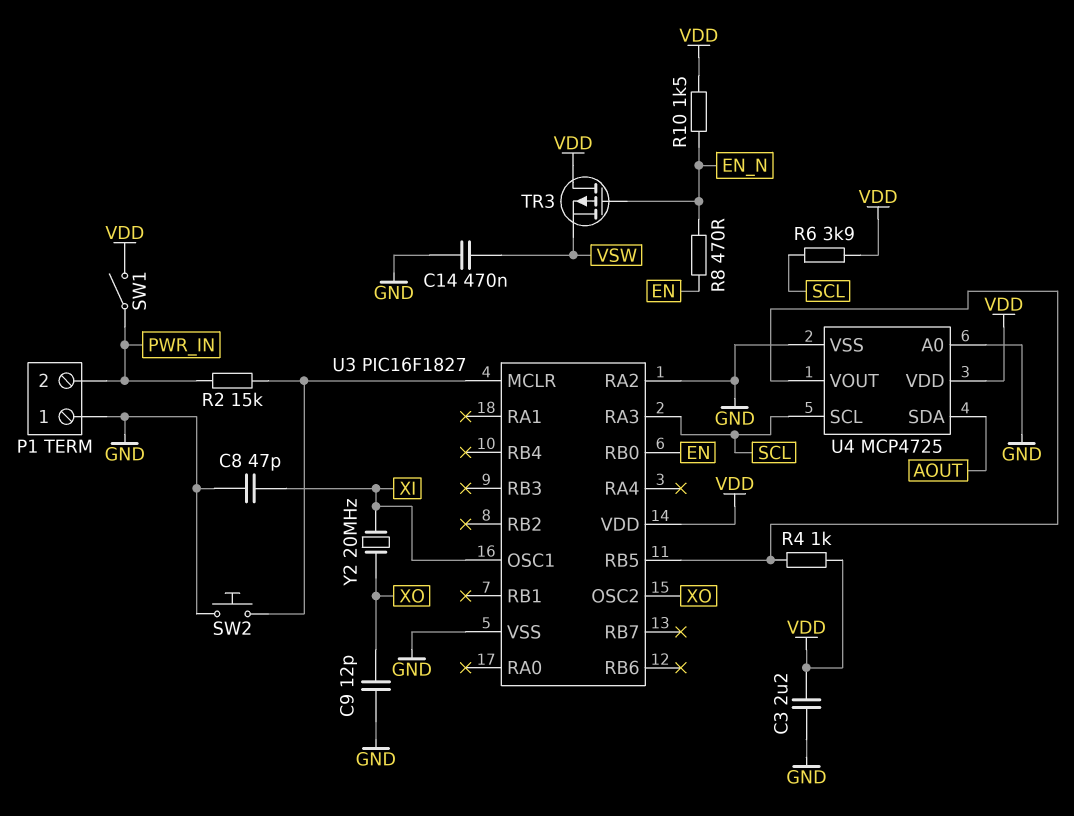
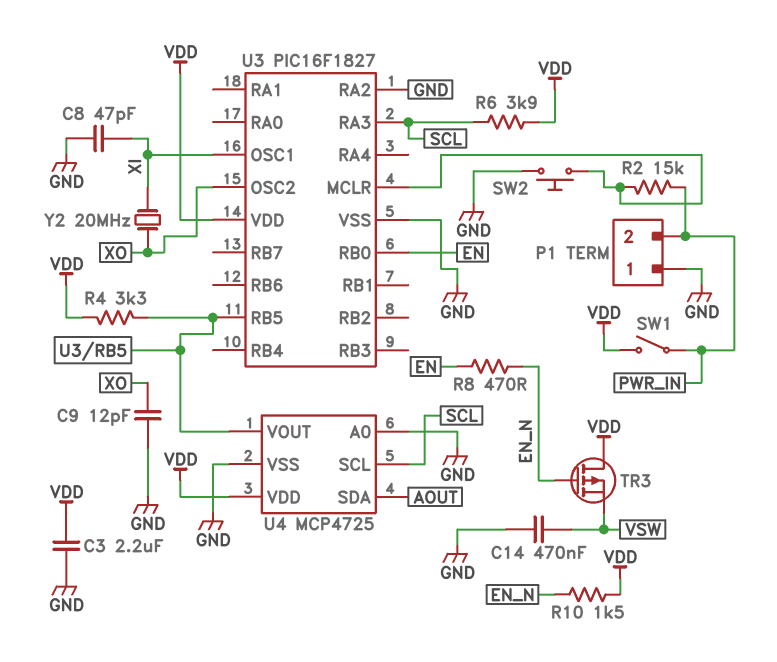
R4: 1k (U3/RB5, VDD) -> 3.3k (U3/RB5, VDD)

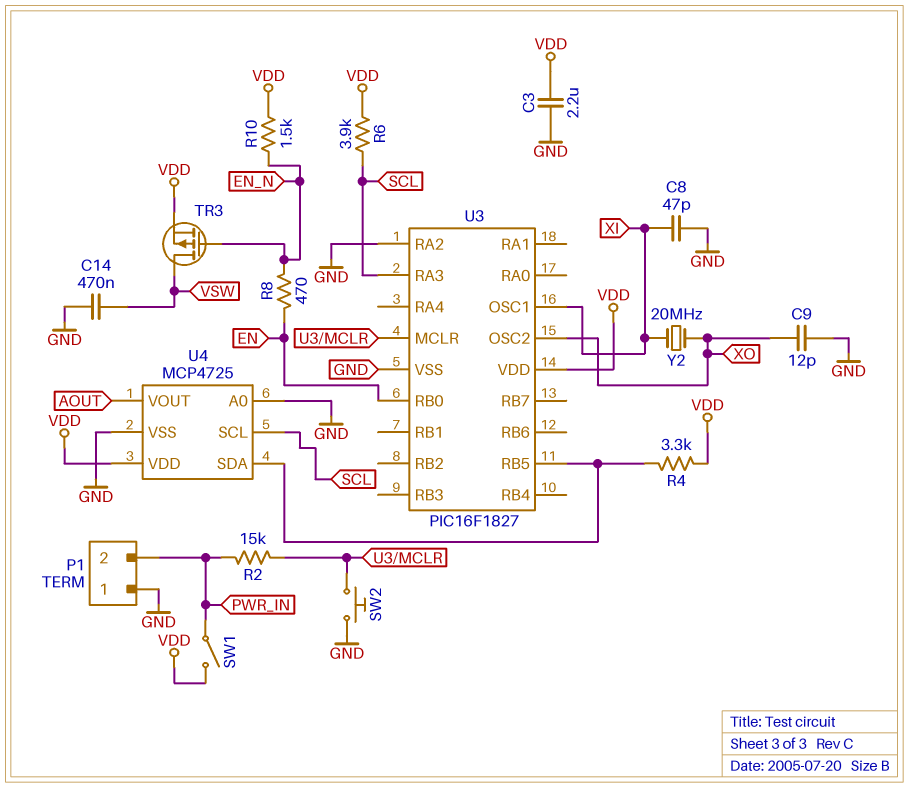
TR3: PMOS (G EN_N, D VDD, S VSW) -> PMOS (G EN_N, D VSW, S VDD)
U4 pin SDA: AOUT -> U3/RB5
U4 pin VOUT: U3/RB5 -> AOUT

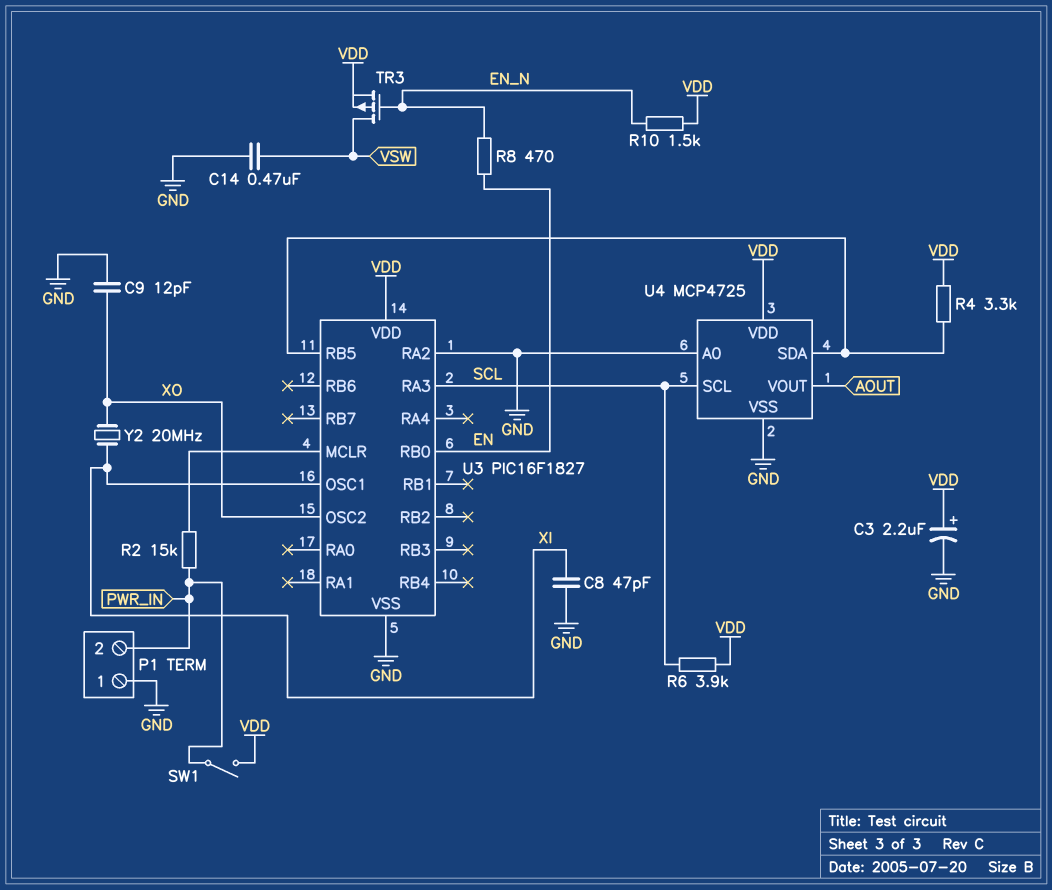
C3: 2.2uF (GND, VDD) -> 2.2uF (plus VDD, minus GND)
SW2: button (GND, U3/MCLR) -> none

